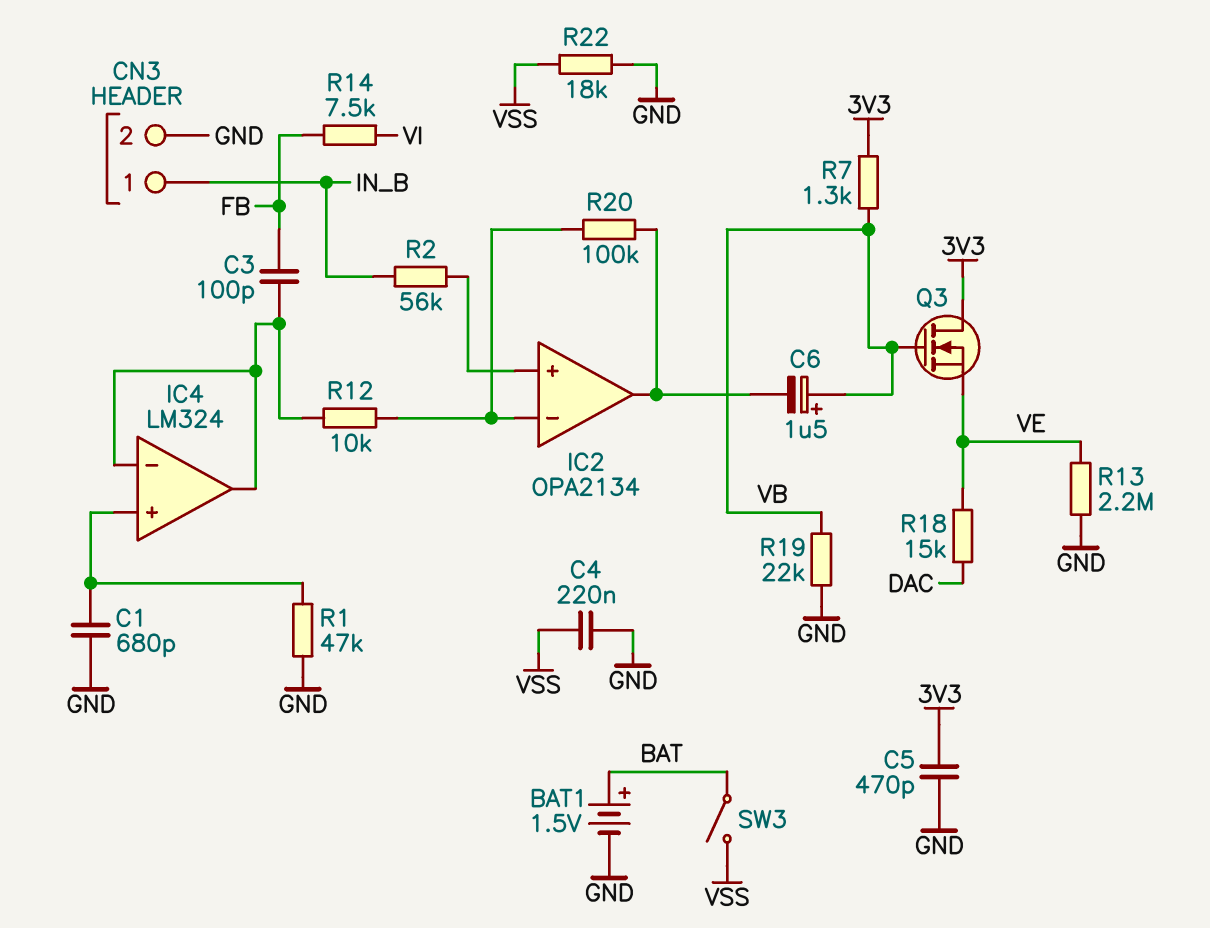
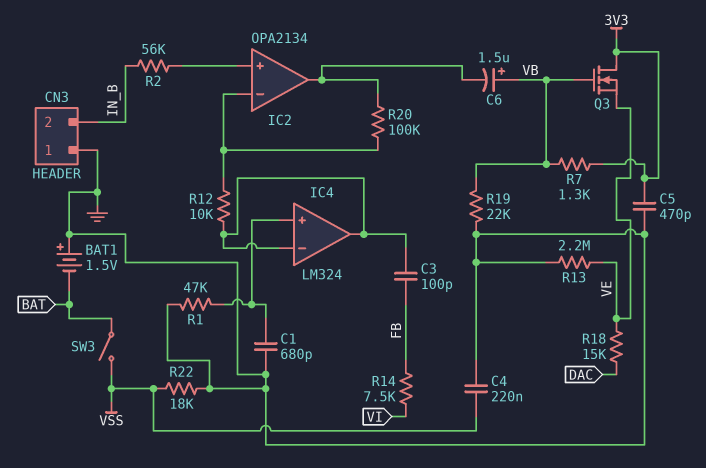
BAT1: 1.5V (plus BAT, minus GND) -> 1.5V (plus GND, minus BAT)
CN3 pin 1: IN_B -> GND
CN3 pin 2: GND -> IN_B

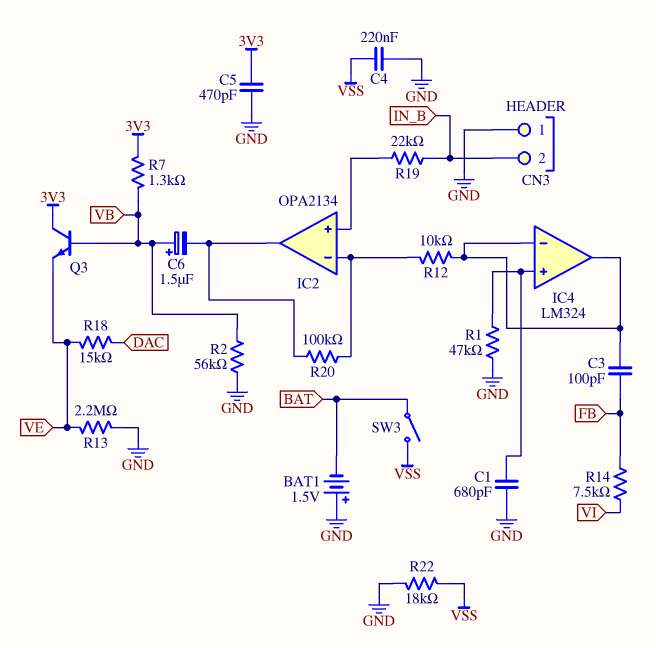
Q3: NMOS (G VB, D 3V3, S VE) -> NPN (B VB, C 3V3, E VE)
R2: 56k (IC2/in+, IN_B) -> 56k (GND, VB)
R19: 22k (GND, VB) -> 22k (IC2/in+, IN_B)

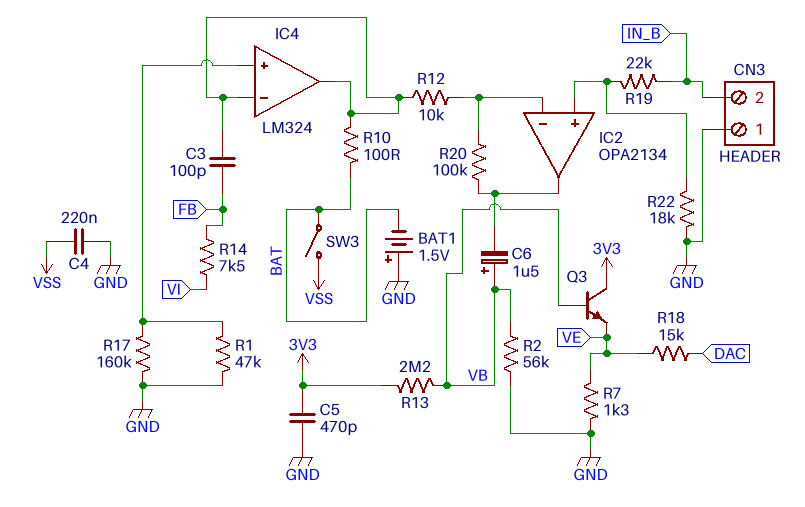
C1: 680pF (GND, IC4/in+) -> none
R7: 1.3k (3V3, VB) -> 1.3k (GND, VE)
R10: none -> 100 (BAT, IC4/in-)
R13: 2.2M (GND, VE) -> 2.2M (3V3, VB)
R17: none -> 160k (GND, IC4/in+)
R22: 18k (GND, VSS) -> 18k (GND, IC2/in+)

